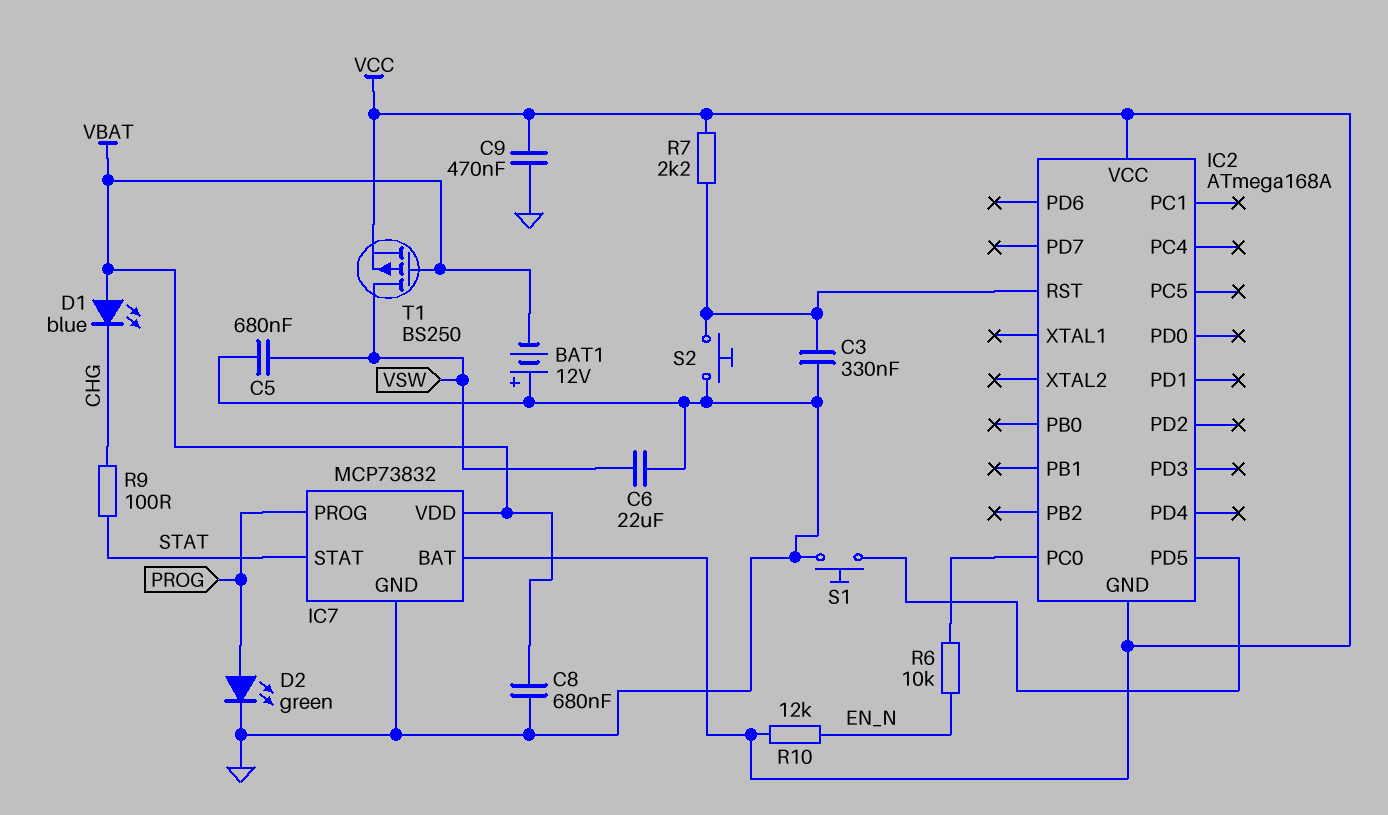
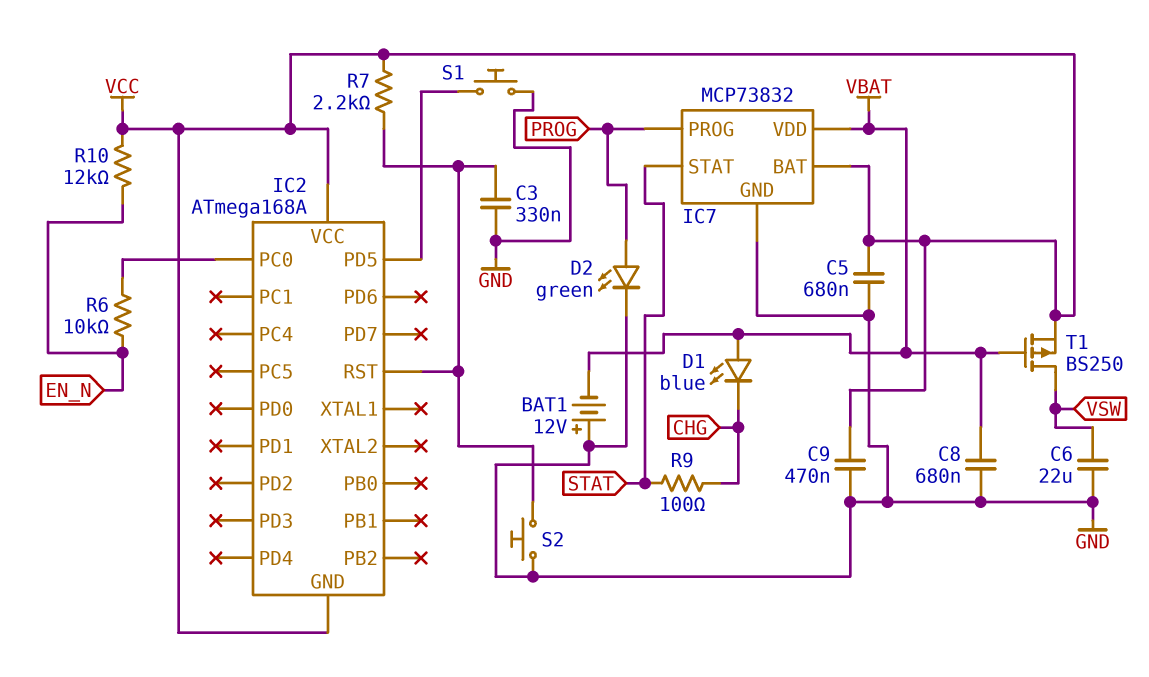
C5: 680nF (GND, VSW) -> 680nF (GND, VCC)

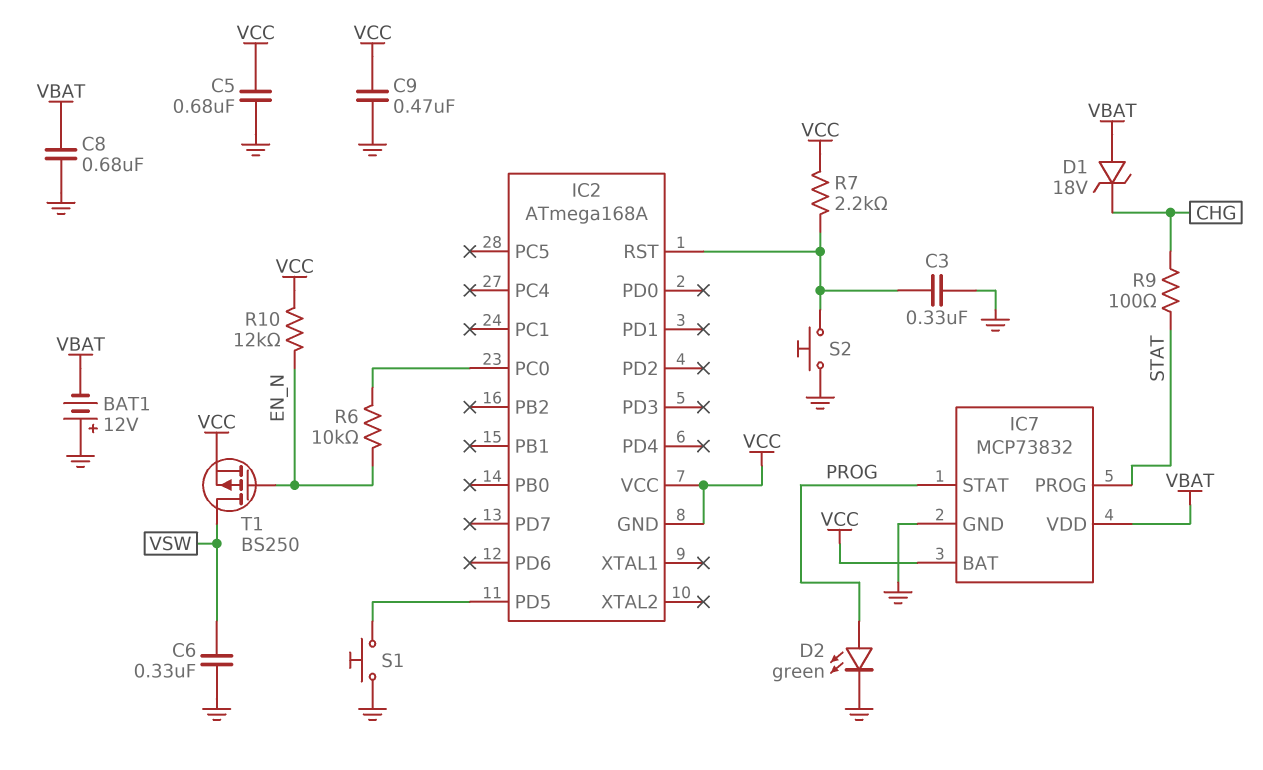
C6: 22uF (GND, VSW) -> 330nF (GND, VSW)
D1: LED blue (A VBAT, K CHG) -> zener 18V (A VBAT, K CHG)
IC7 pin PROG: PROG -> STAT
IC7 pin STAT: STAT -> PROG
T1: PMOS BS250 (G VBAT, D VSW, S VCC) -> PMOS BS250 (G EN_N, D VSW, S VCC)

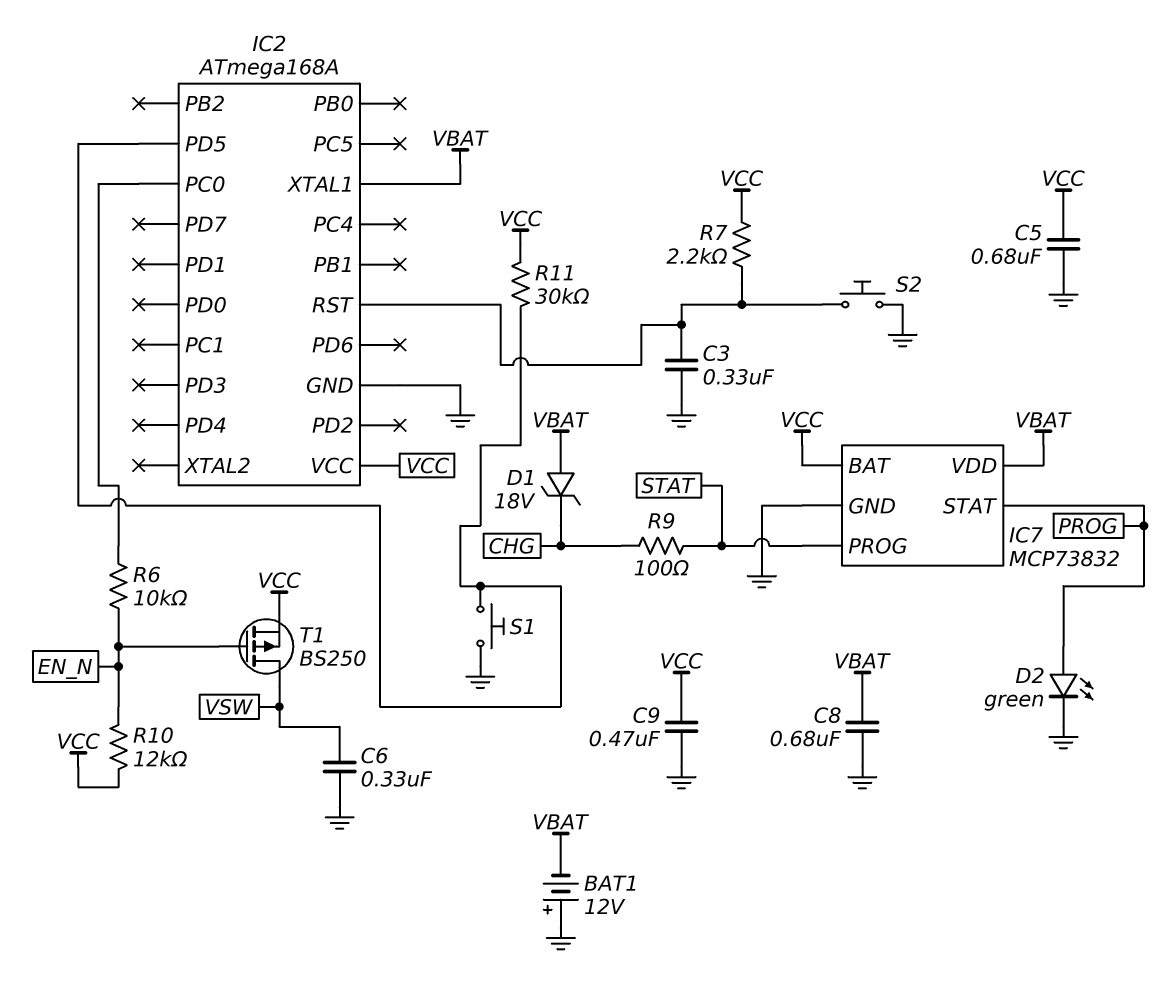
IC2 pin GND: VCC -> GND
IC2 pin XTAL1: none -> VBAT
R11: none -> 30k (IC2/PD5, VCC)

